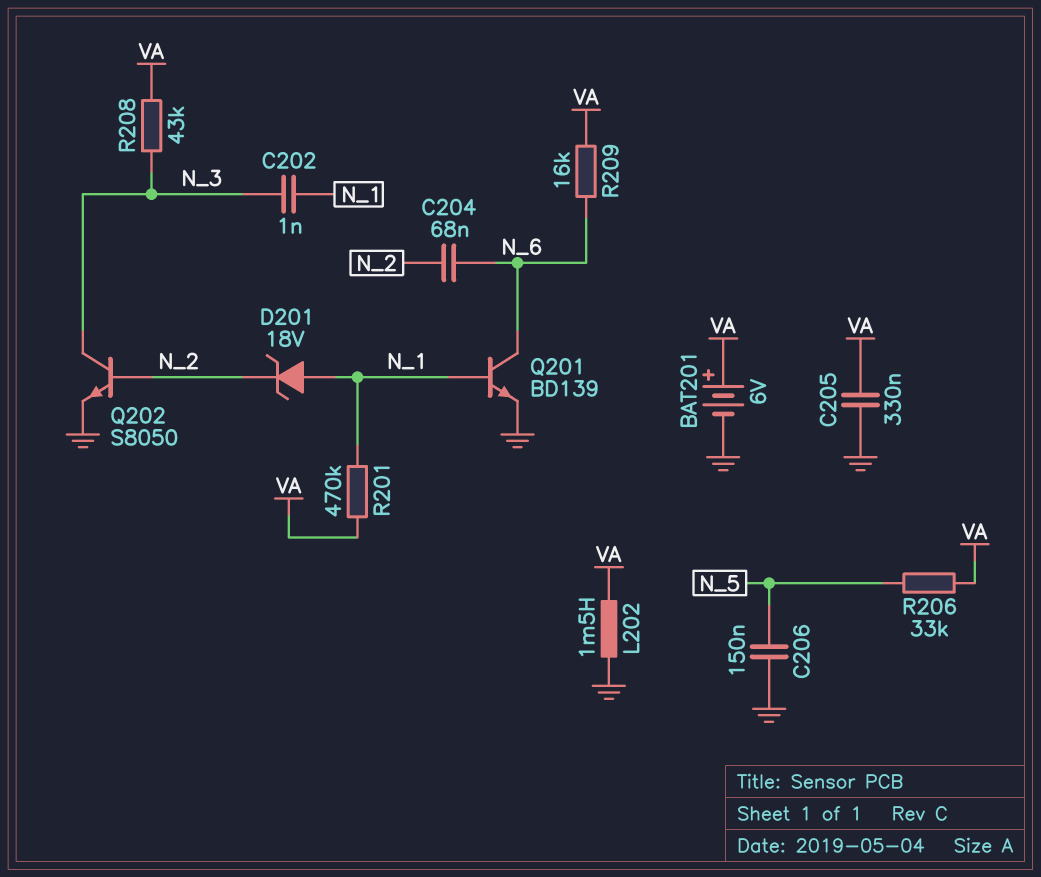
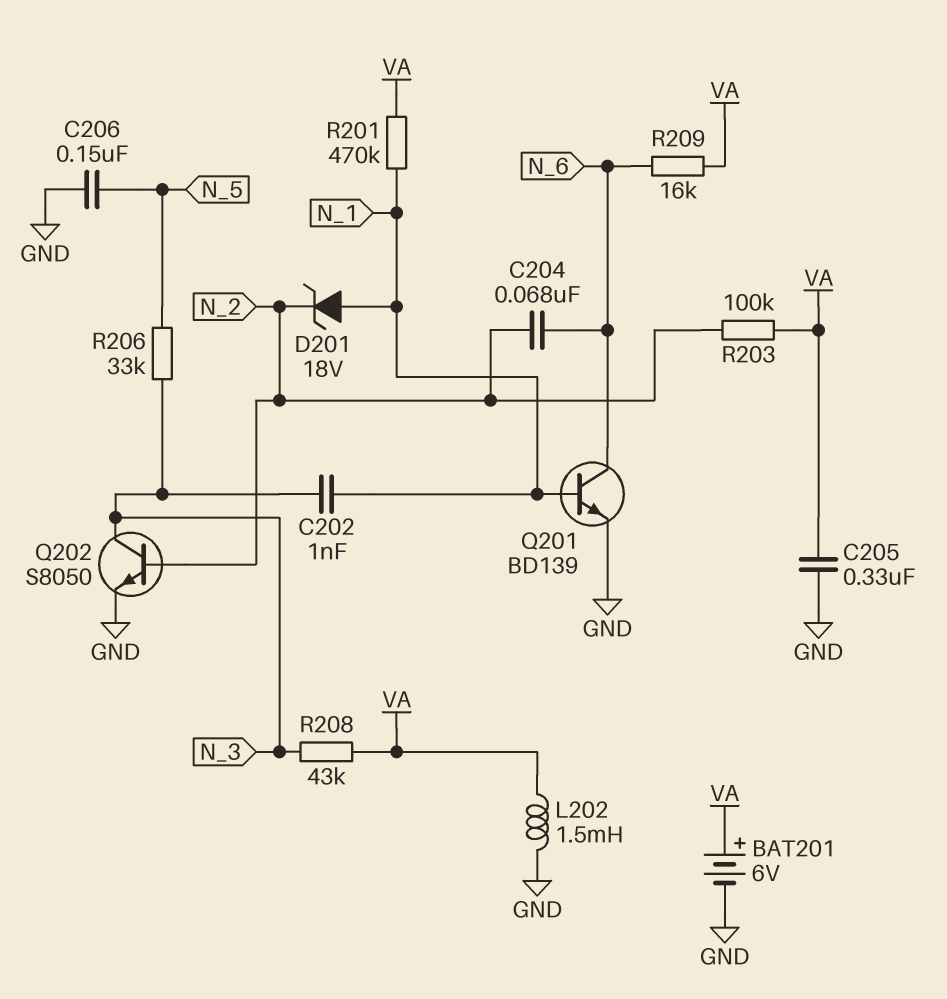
R203: none -> 100k (N_2, VA)
R206: 33k (N_5, VA) -> 33k (N_3, N_5)

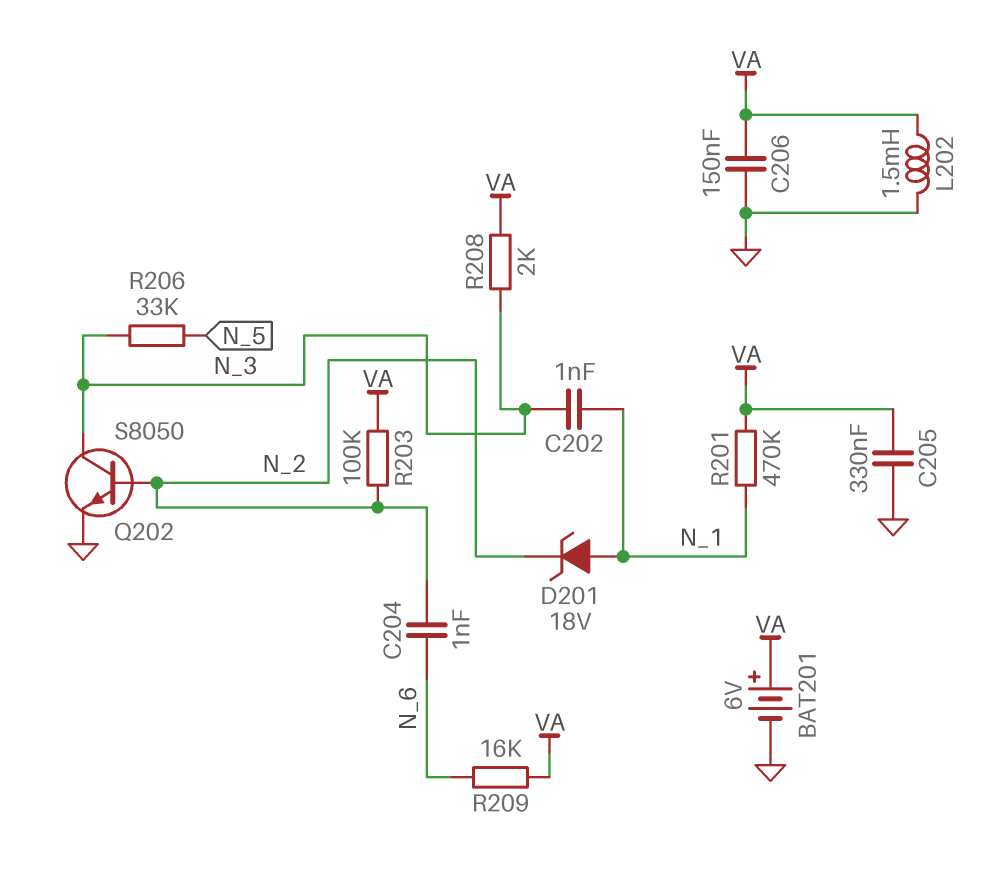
C204: 68nF (N_2, N_6) -> 1nF (N_2, N_6)
C206: 150nF (GND, N_5) -> 150nF (GND, VA)
Q201: NPN BD139 (B N_1, C N_6, E GND) -> none
R208: 43k (N_3, VA) -> 2k (N_3, VA)

